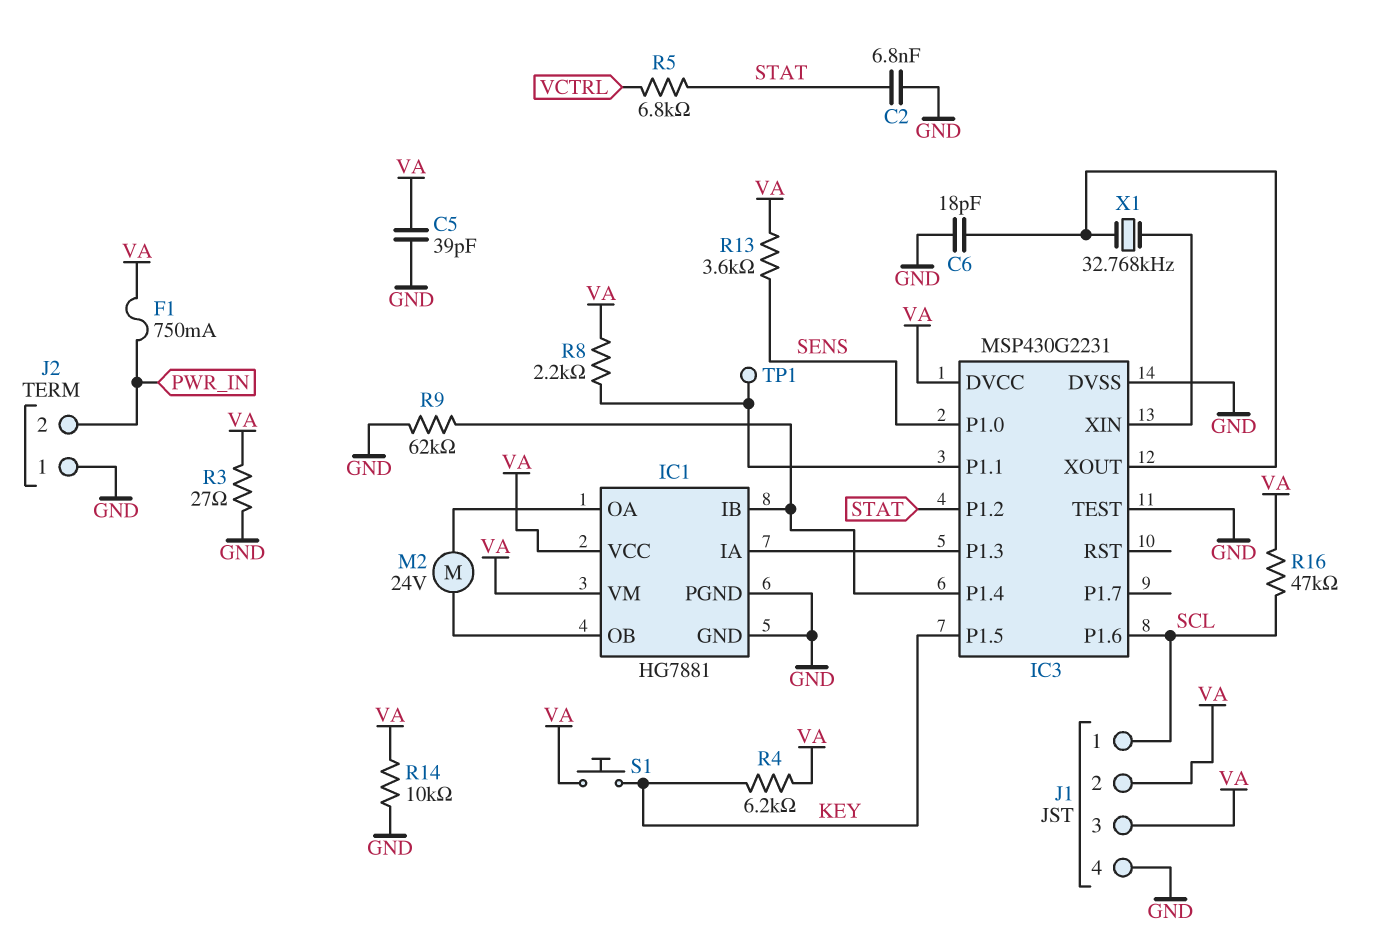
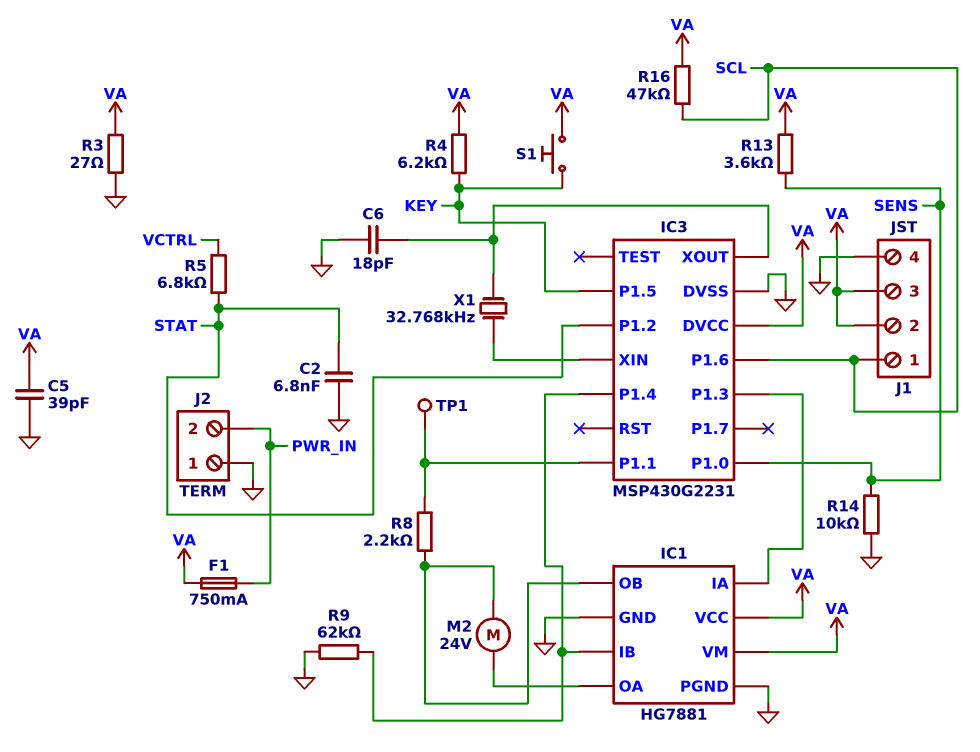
IC3 pin TEST: GND -> none
R8: 2.2k (IC3/P1.1, VA) -> 2.2k (IC1/OB, IC3/P1.1)
R14: 10k (GND, VA) -> 10k (GND, SENS)

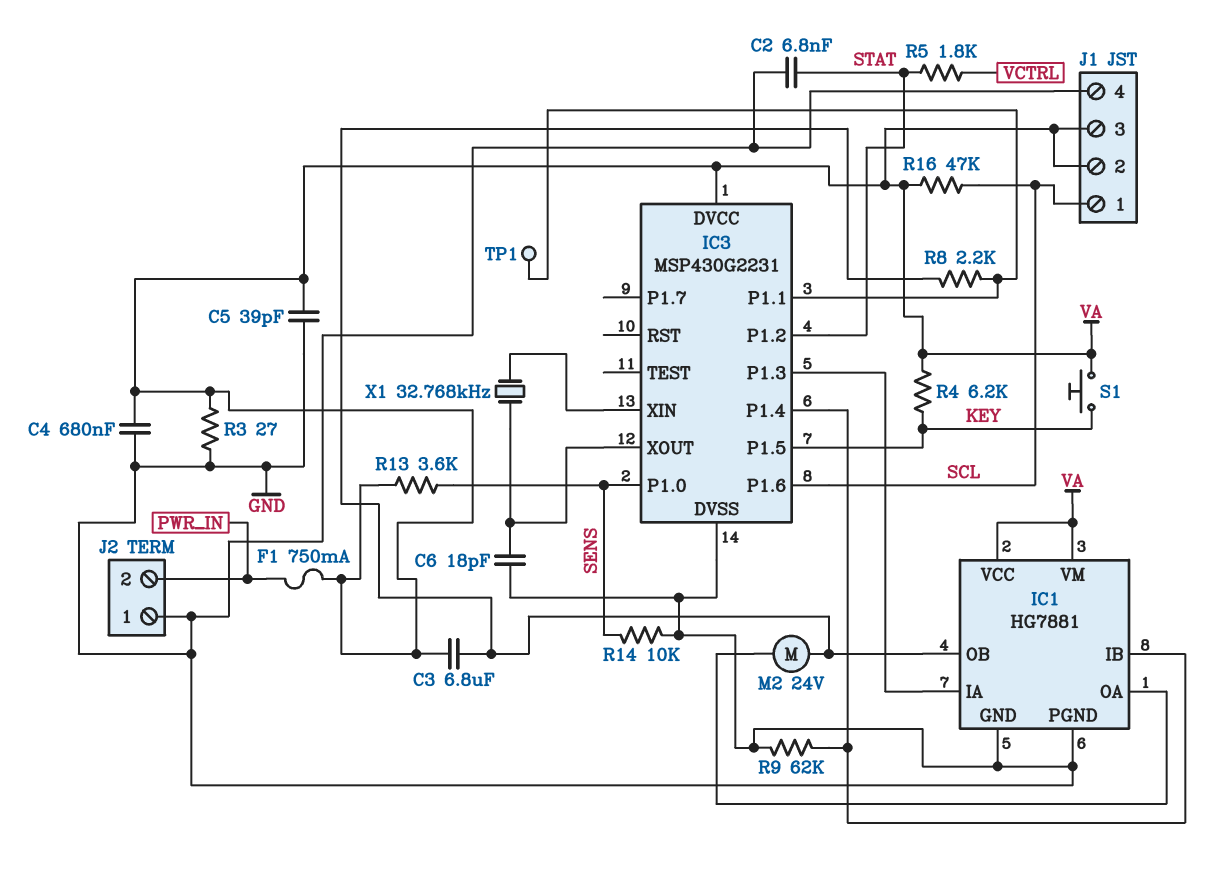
C3: none -> 6.8uF (IC1/OB, VA)
C4: none -> 680nF (GND, VA)
R5: 6.8k (STAT, VCTRL) -> 1.8k (STAT, VCTRL)

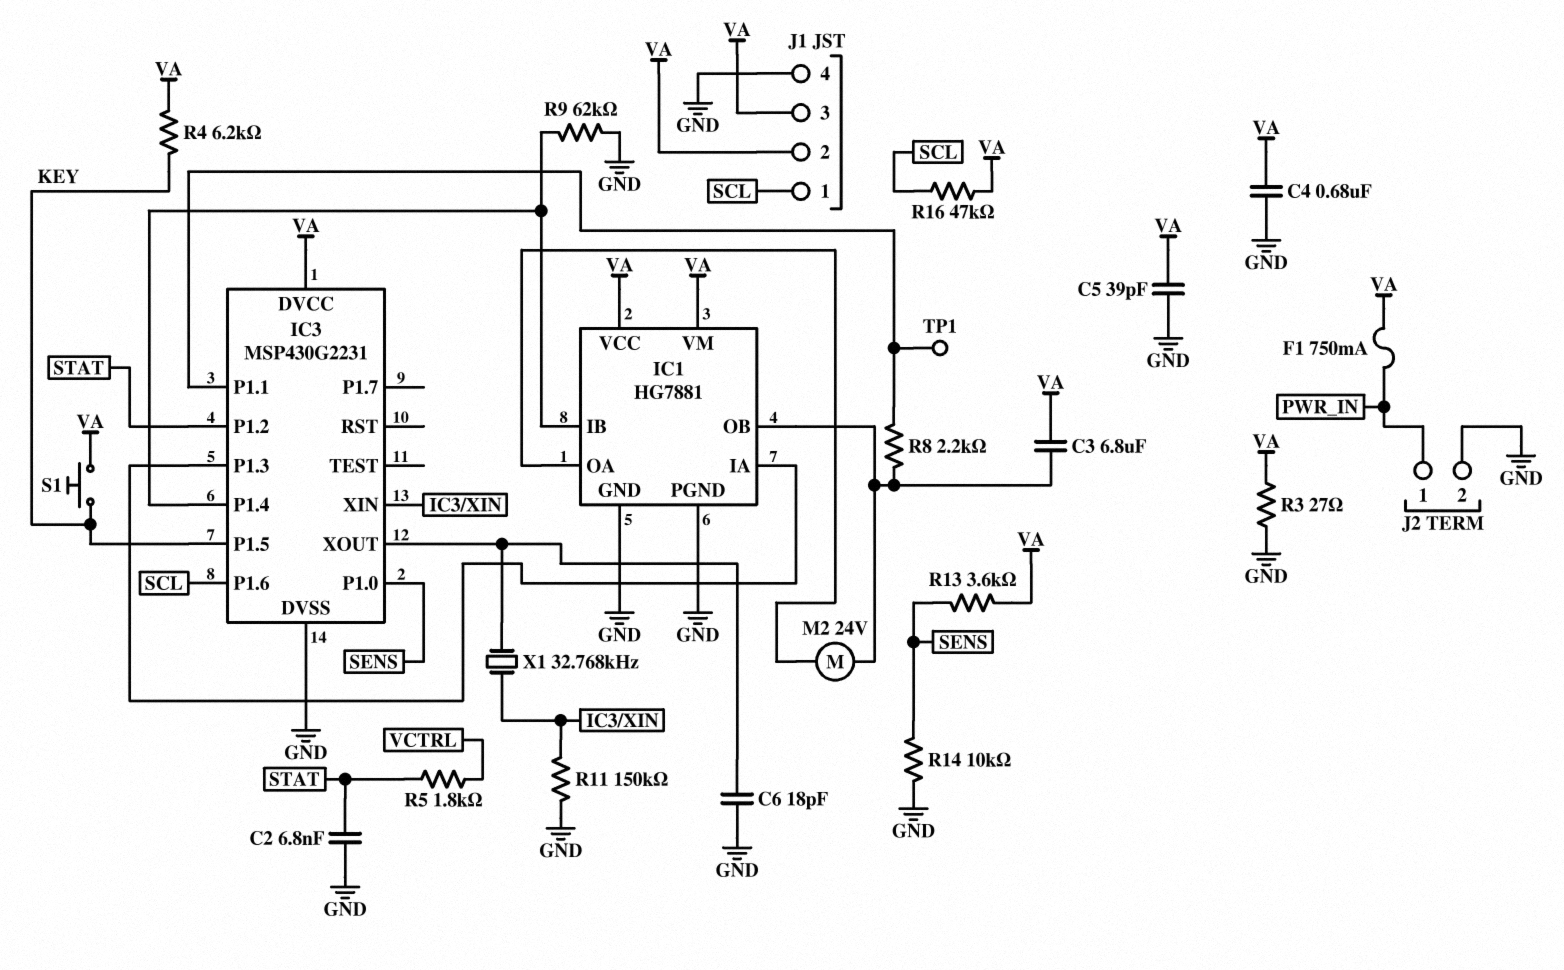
J2 pin 1: GND -> PWR_IN
J2 pin 2: PWR_IN -> GND
R11: none -> 150k (GND, IC3/XIN)

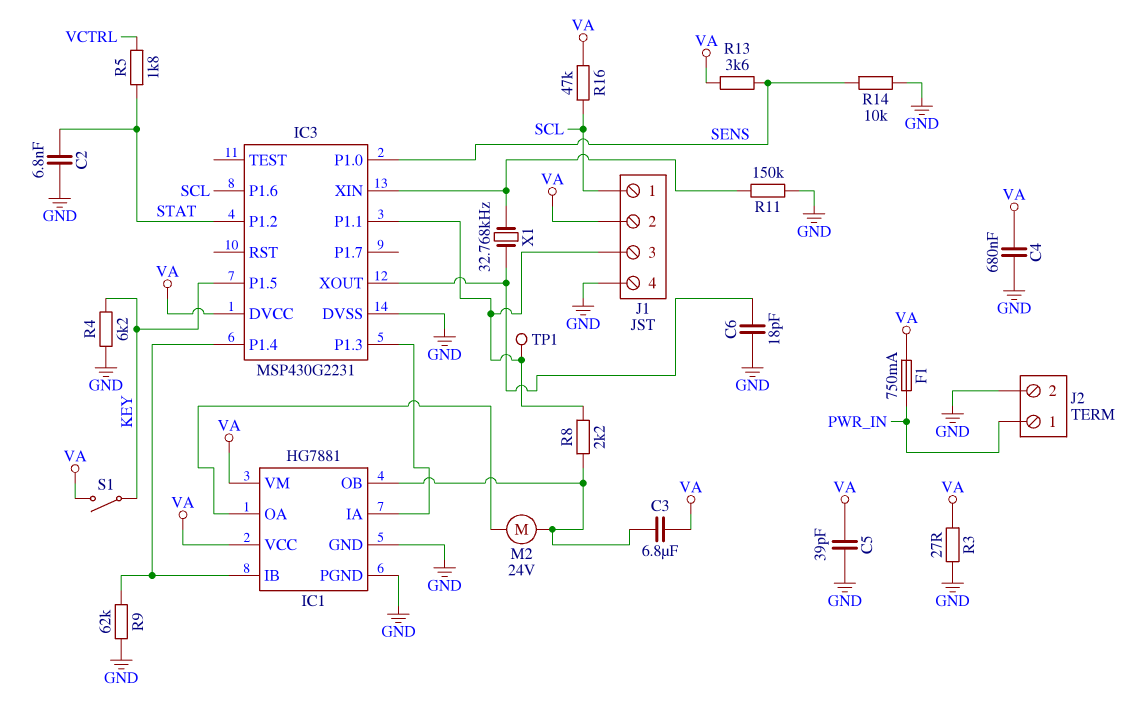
J1 pin 3: VA -> IC3/P1.1
R4: 6.2k (KEY, VA) -> 6.2k (GND, KEY)
S1: button (KEY, VA) -> switch (KEY, VA)

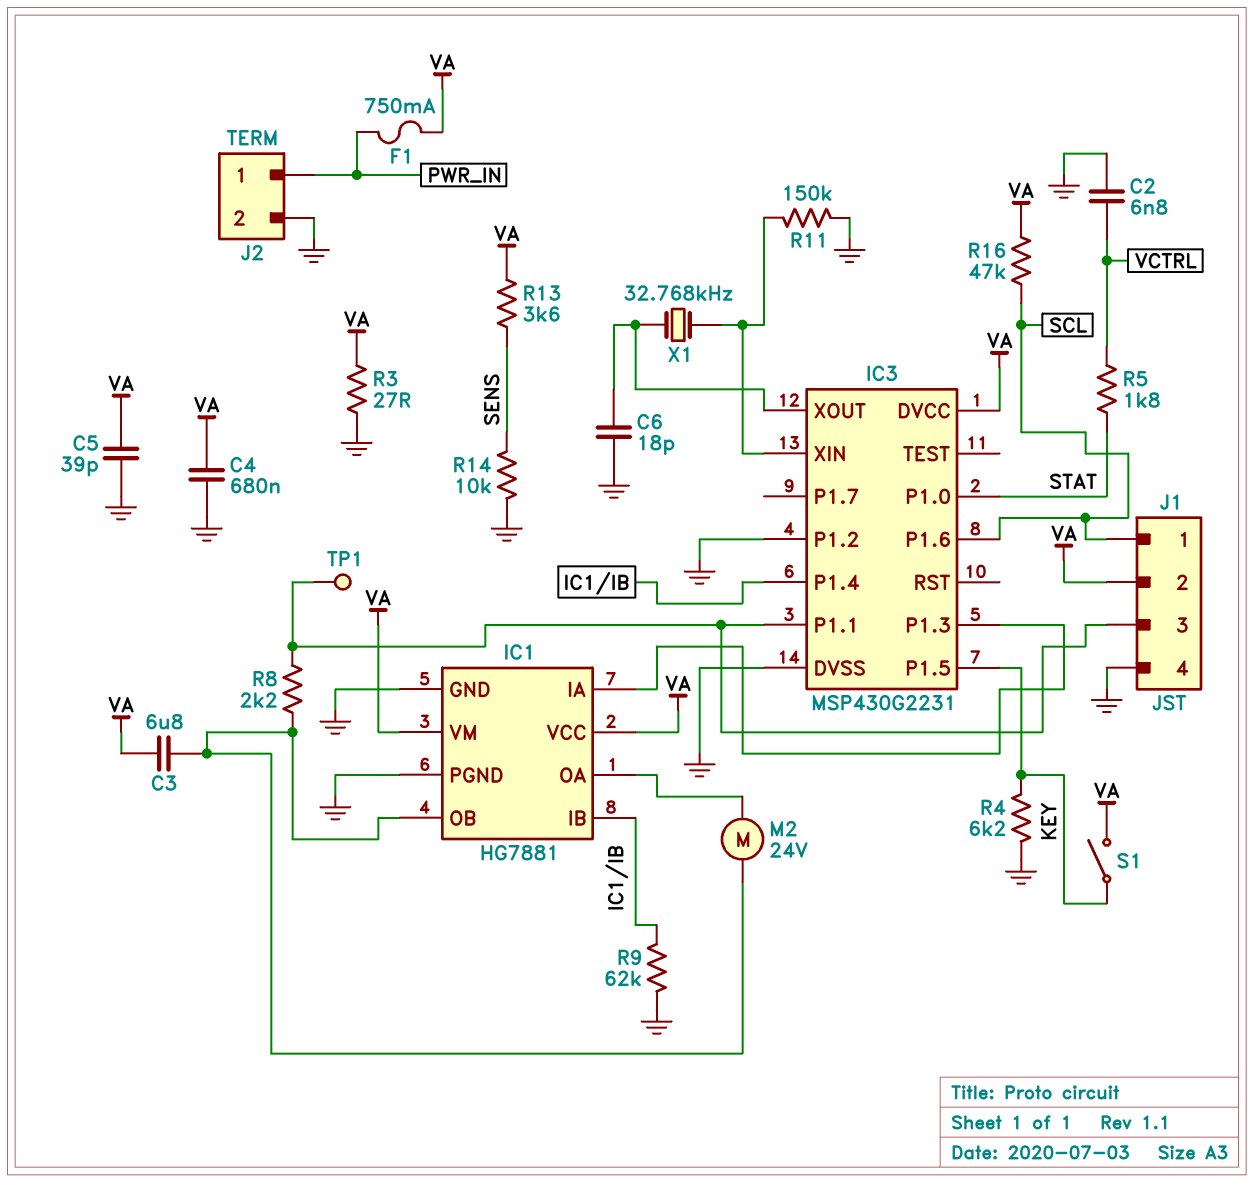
C2: 6.8nF (GND, STAT) -> 6.8nF (GND, VCTRL)
IC3 pin P1.0: SENS -> STAT
IC3 pin P1.2: STAT -> GND

